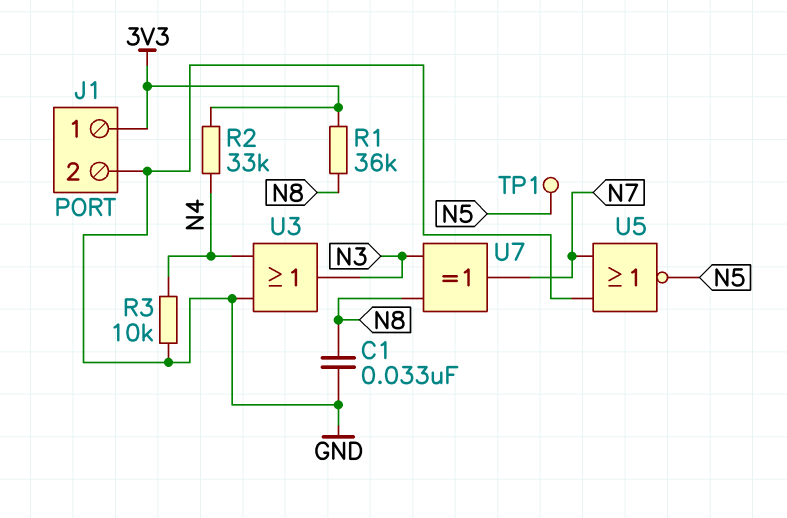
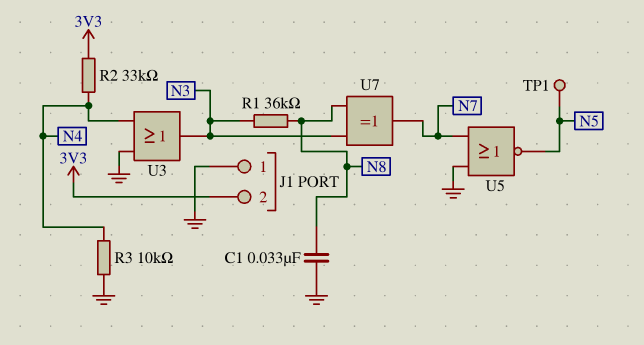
J1 pin 1: 3V3 -> GND
J1 pin 2: GND -> 3V3
R1: 36k (3V3, N8) -> 36k (N3, N8)

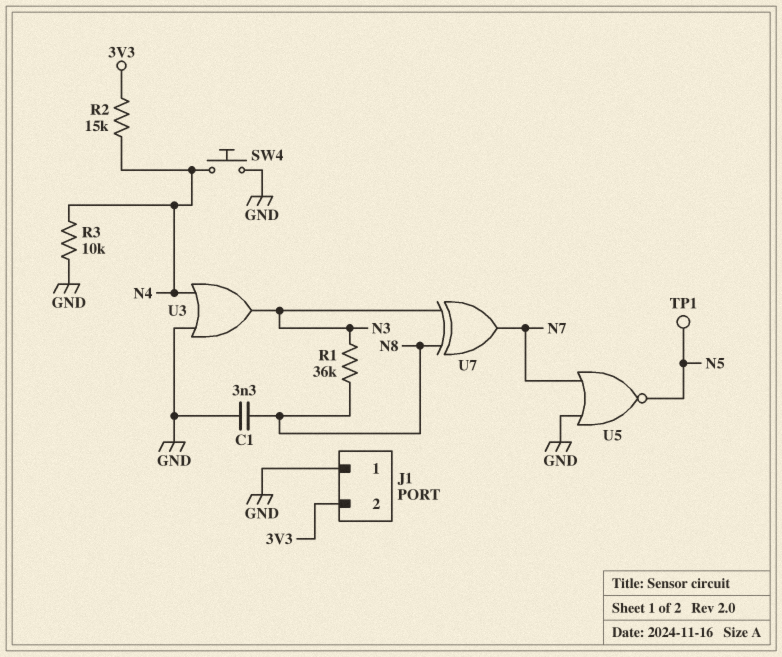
C1: 33nF (GND, N8) -> 3.3nF (GND, N8)
R2: 33k (3V3, N4) -> 15k (3V3, N4)
SW4: none -> button (GND, N4)

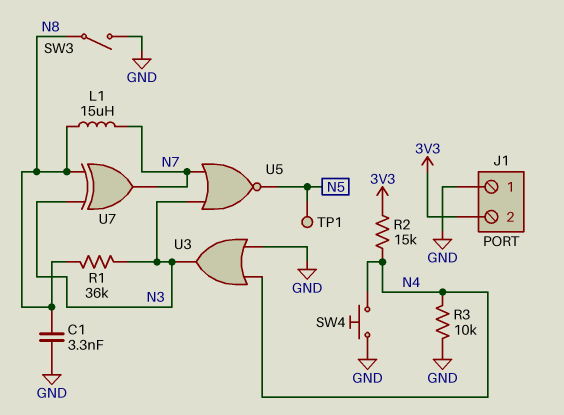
L1: none -> 15uH (N7, N8)
SW3: none -> switch (GND, N8)
U5: NOR (in GND, in N7, out N5) -> NOR (in N3, in N7, out N5)

